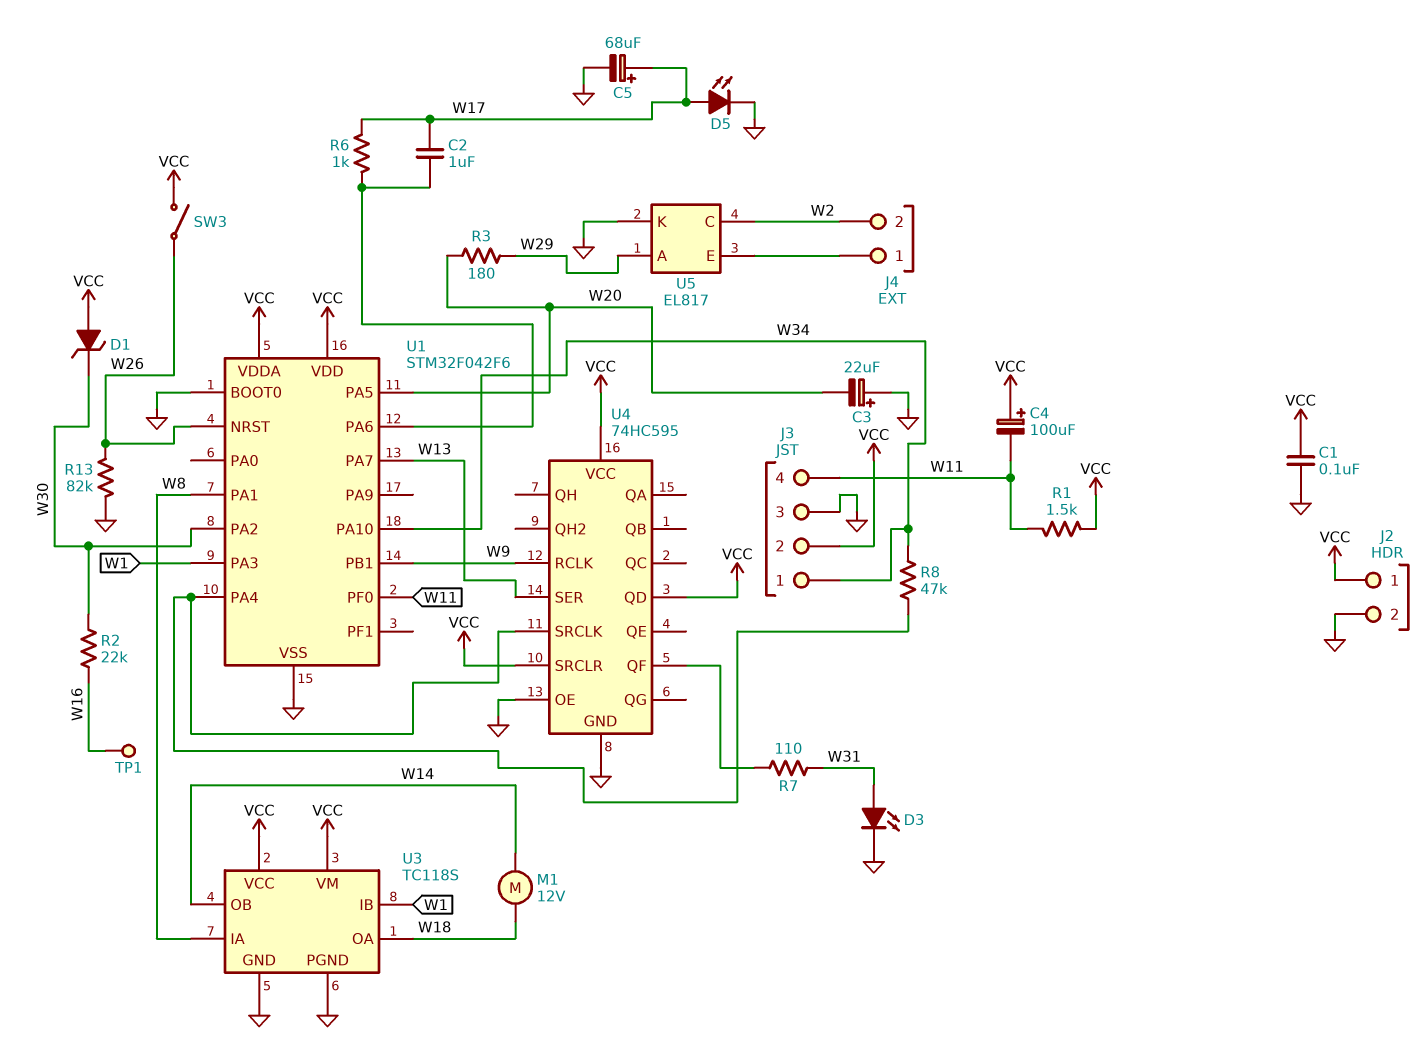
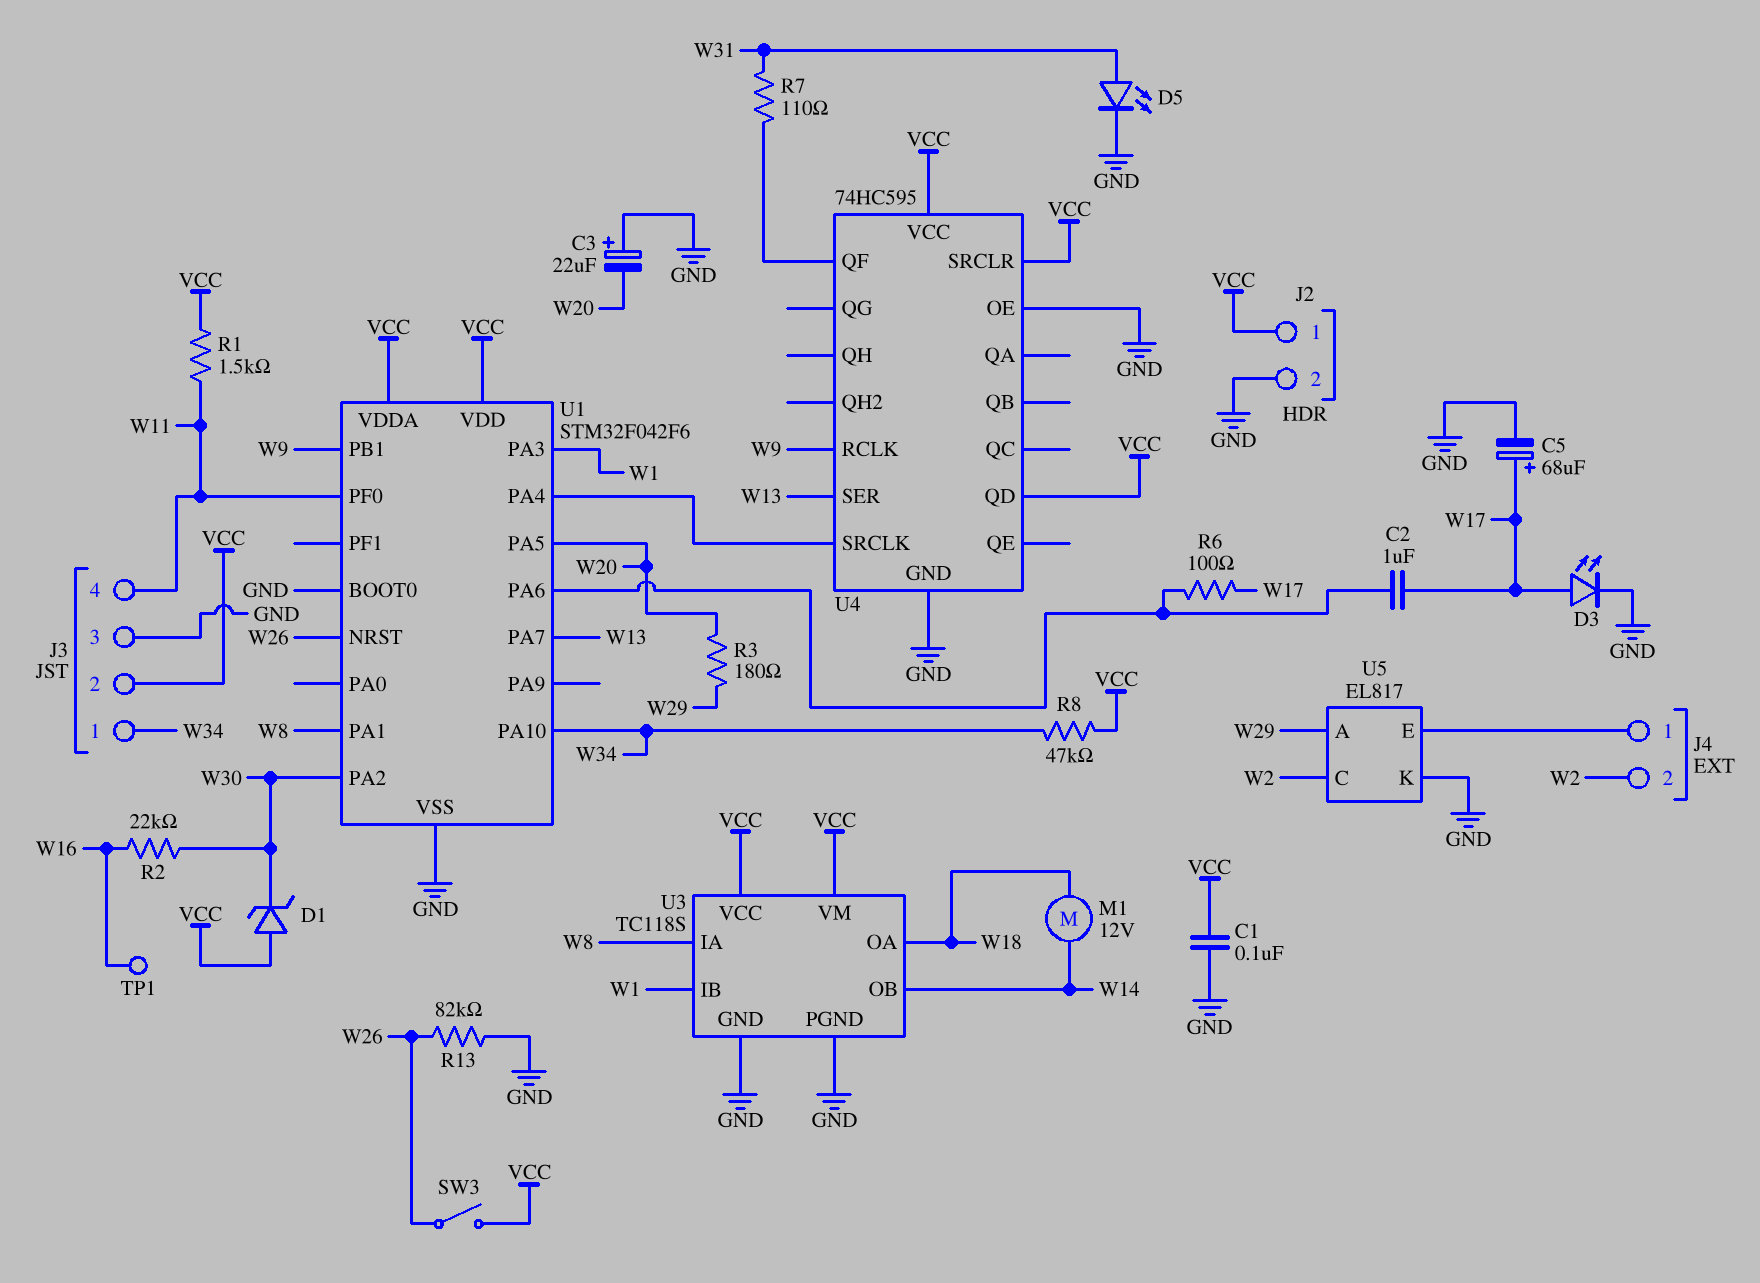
C4: 100uF (plus VCC, minus W11) -> none
D3: LED (A W31, K GND) -> LED (A W17, K GND)
D5: LED (A W17, K GND) -> LED (A W31, K GND)
R6: 1k (U1/PA6, W17) -> 100 (U1/PA6, W17)
R8: 47k (U1/PA4, W34) -> 47k (VCC, W34)

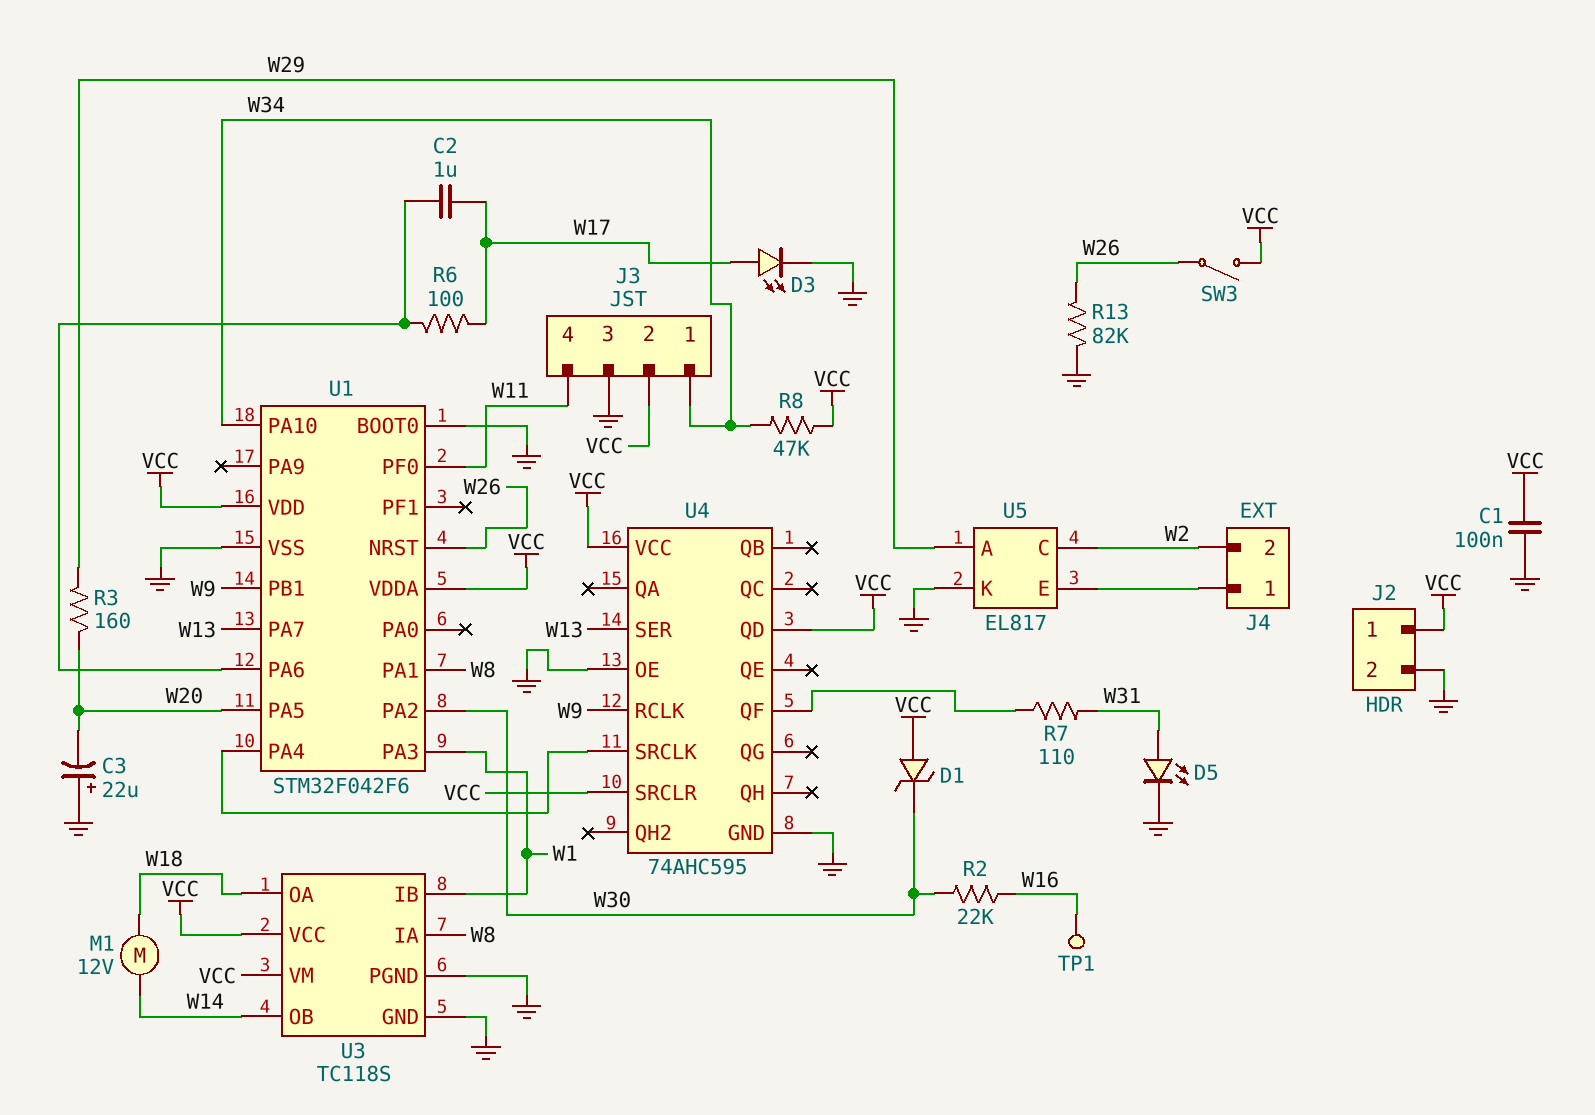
C5: 68uF (plus W17, minus GND) -> none
R1: 1.5k (VCC, W11) -> none
R3: 180 (W20, W29) -> 160 (W20, W29)
U4: 74HC595 -> 74AHC595

